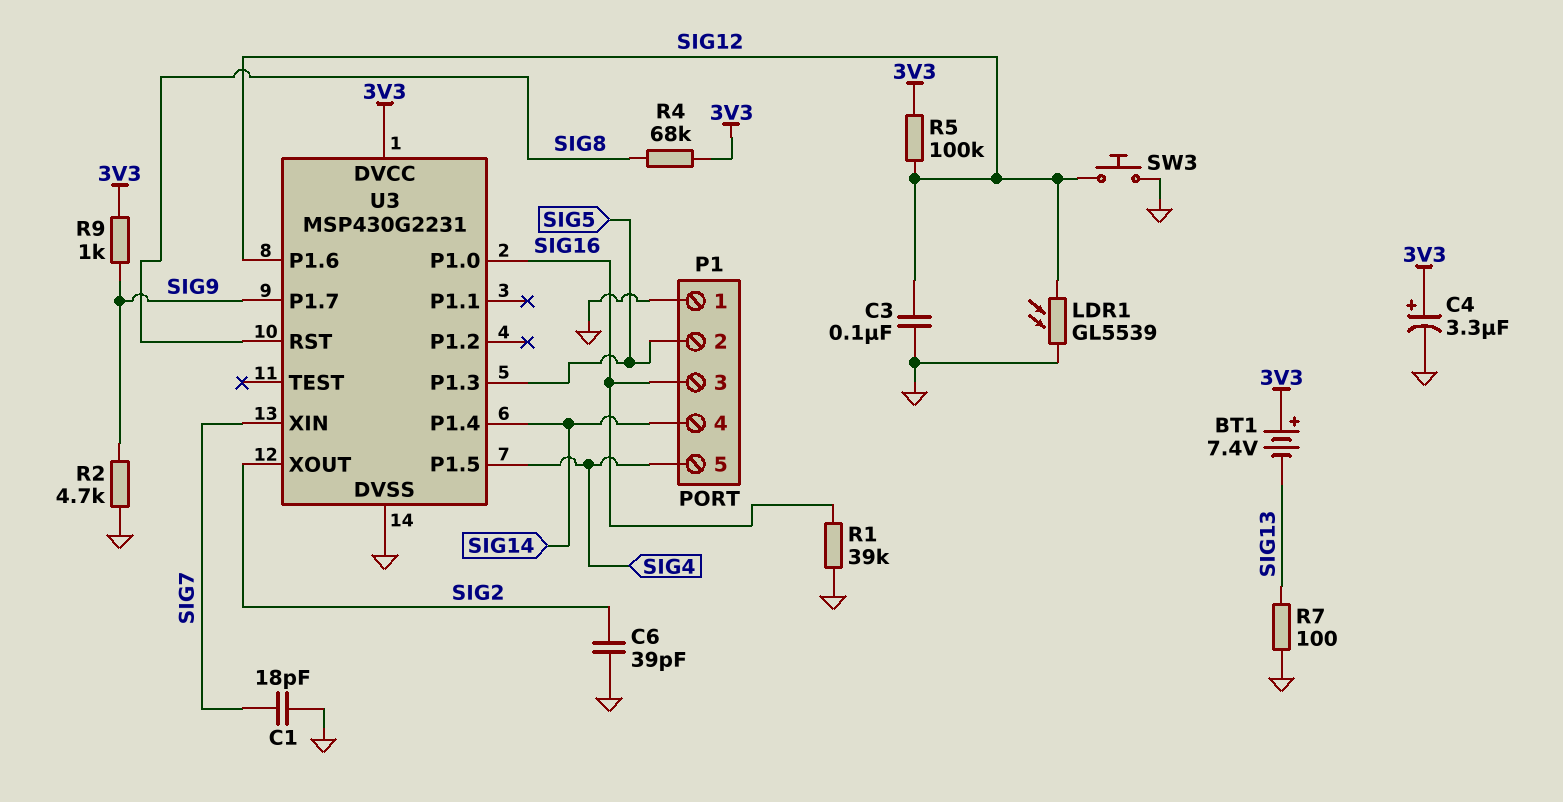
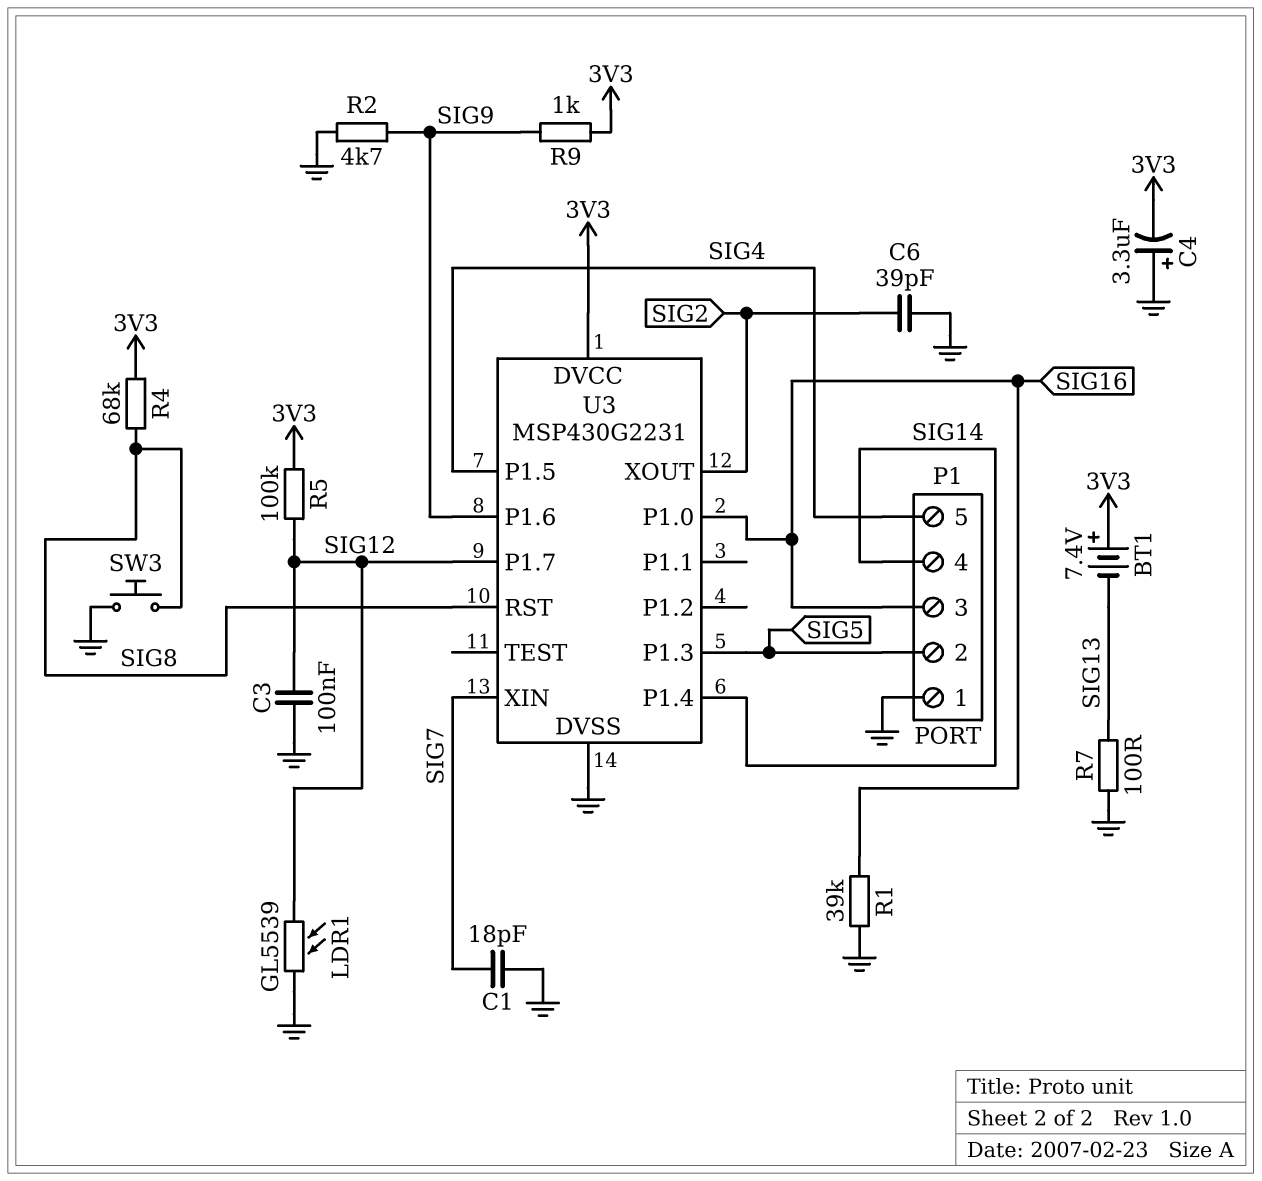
C4: 3.3uF (plus 3V3, minus GND) -> 3.3uF (plus GND, minus 3V3)
SW3: button (GND, SIG12) -> button (GND, SIG8)
U3 pin P1.6: SIG12 -> SIG9
U3 pin P1.7: SIG9 -> SIG12

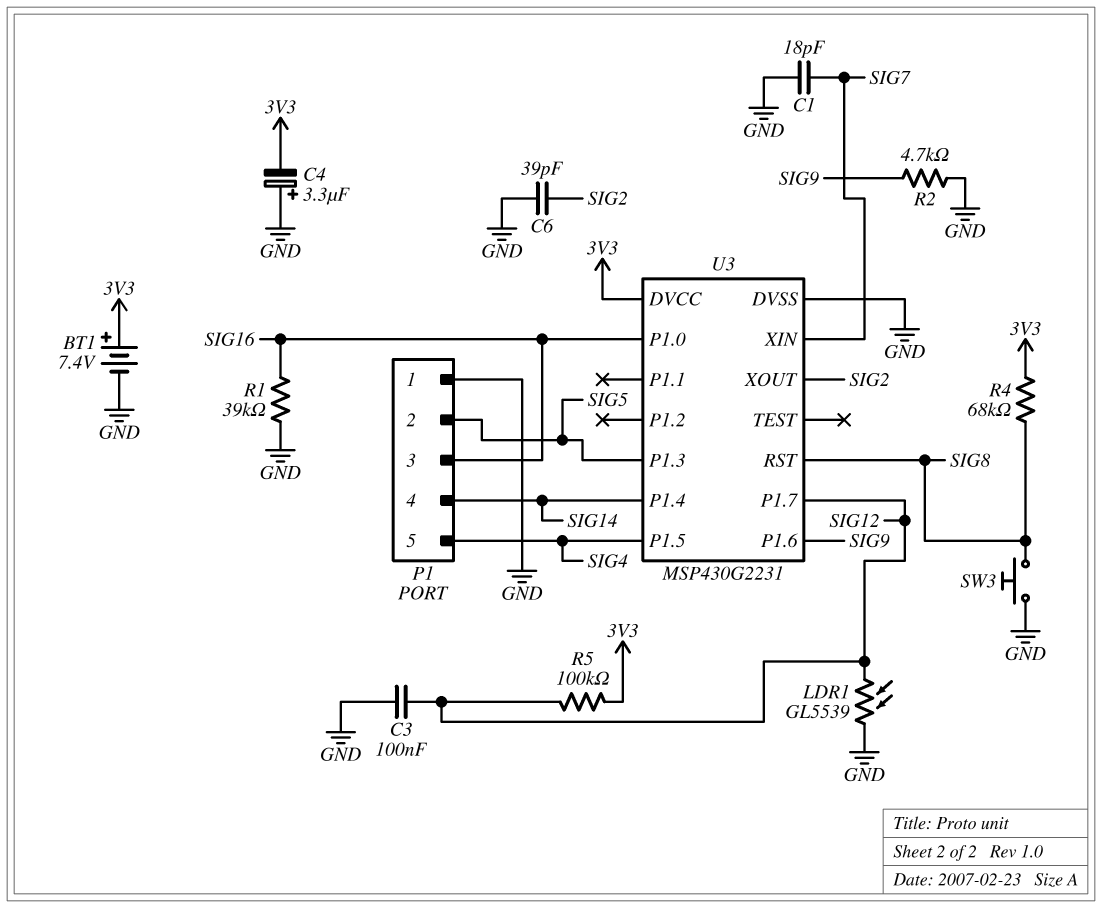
BT1: 7.4V (plus 3V3, minus SIG13) -> 7.4V (plus 3V3, minus GND)
R7: 100 (GND, SIG13) -> none
R9: 1k (3V3, SIG9) -> none

